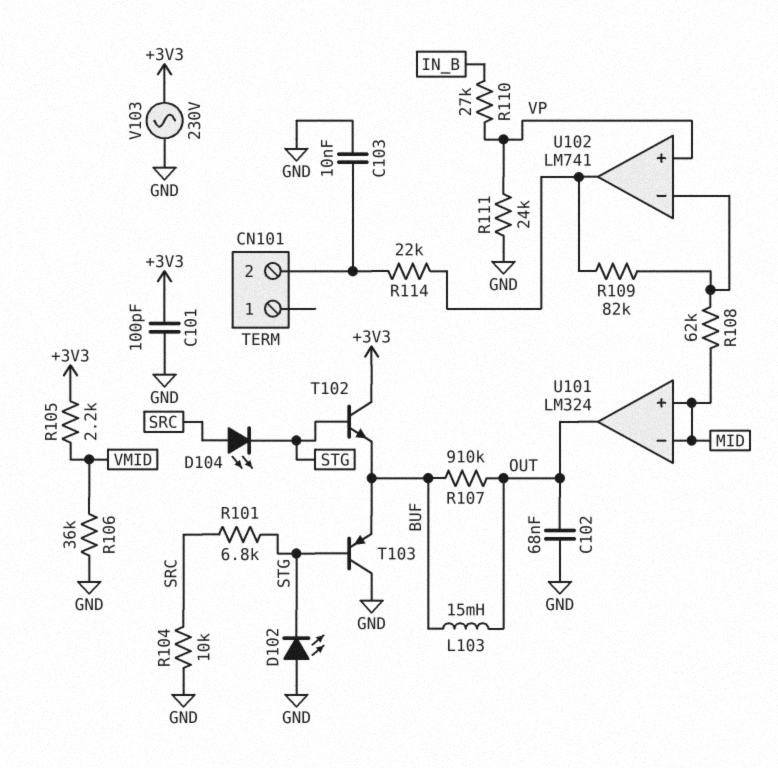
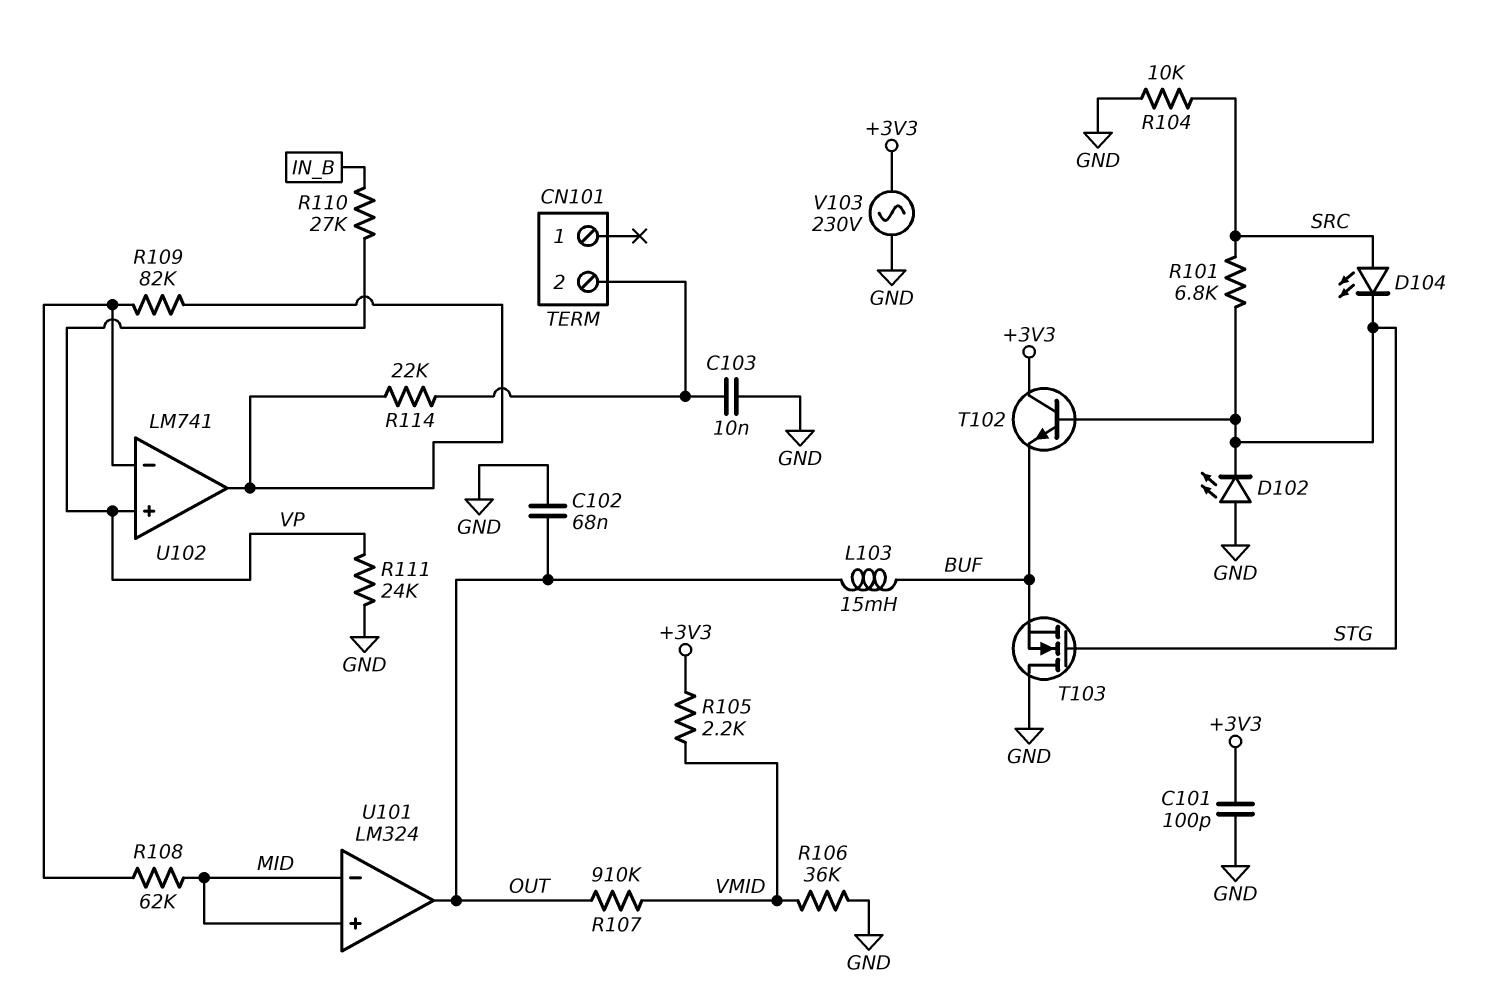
R107: 910k (BUF, OUT) -> 910k (OUT, VMID)
T103: PNP (B STG, C GND, E BUF) -> NMOS (G STG, D GND, S BUF)

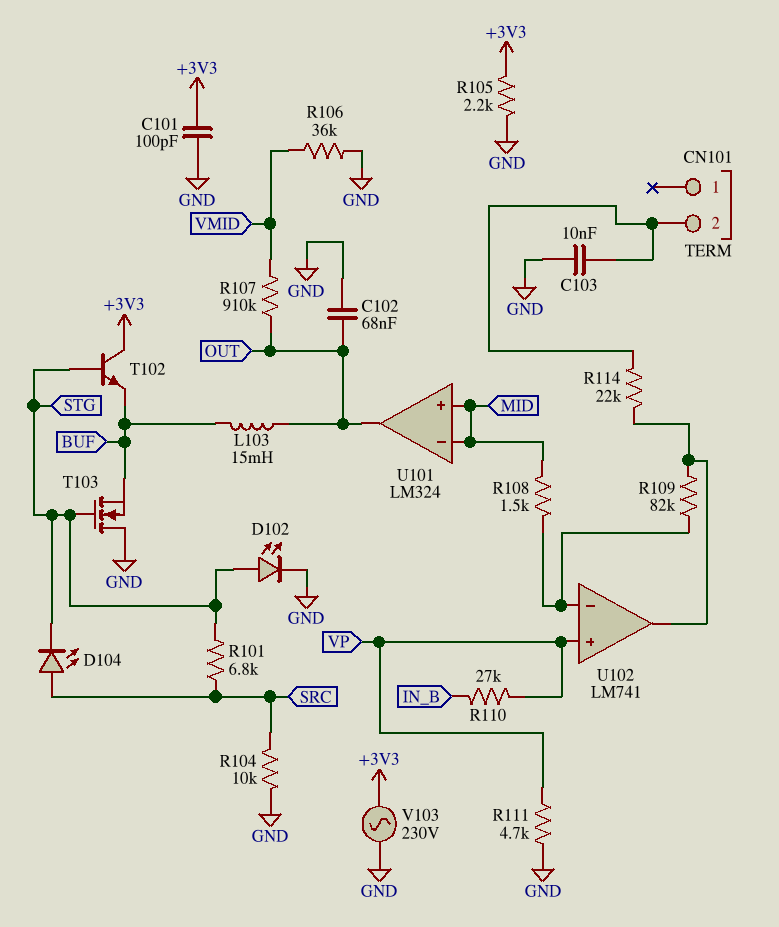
D102: LED (A GND, K STG) -> LED (A STG, K GND)
R105: 2.2k (+3V3, VMID) -> 2.2k (+3V3, GND)
R108: 62k (MID, U102/in-) -> 1.5k (MID, U102/in-)
R111: 24k (GND, VP) -> 4.7k (GND, VP)

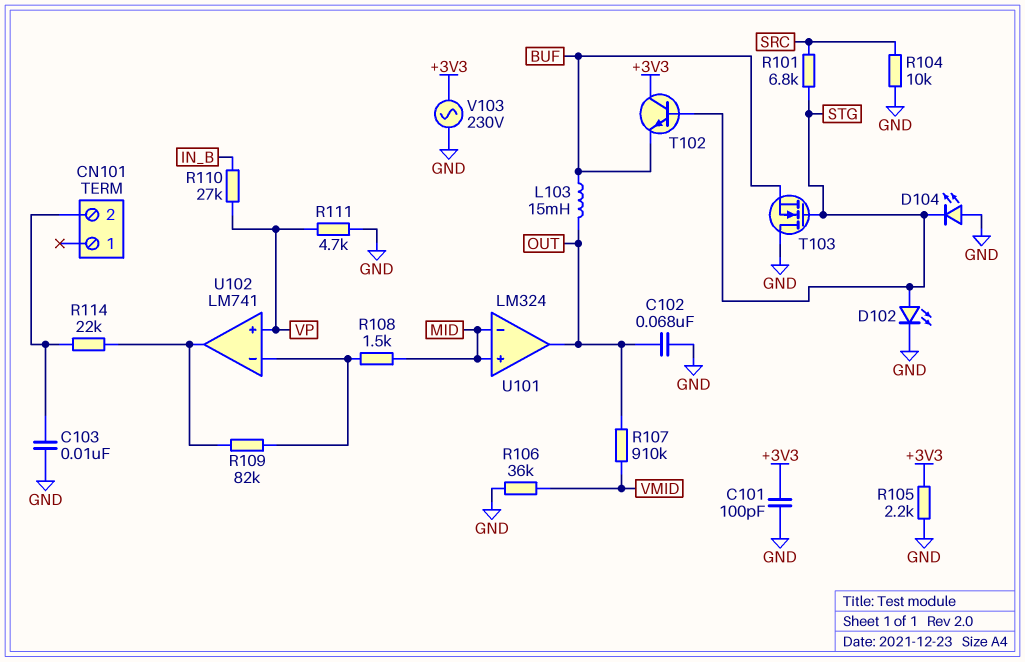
D104: LED (A SRC, K STG) -> LED (A GND, K STG)

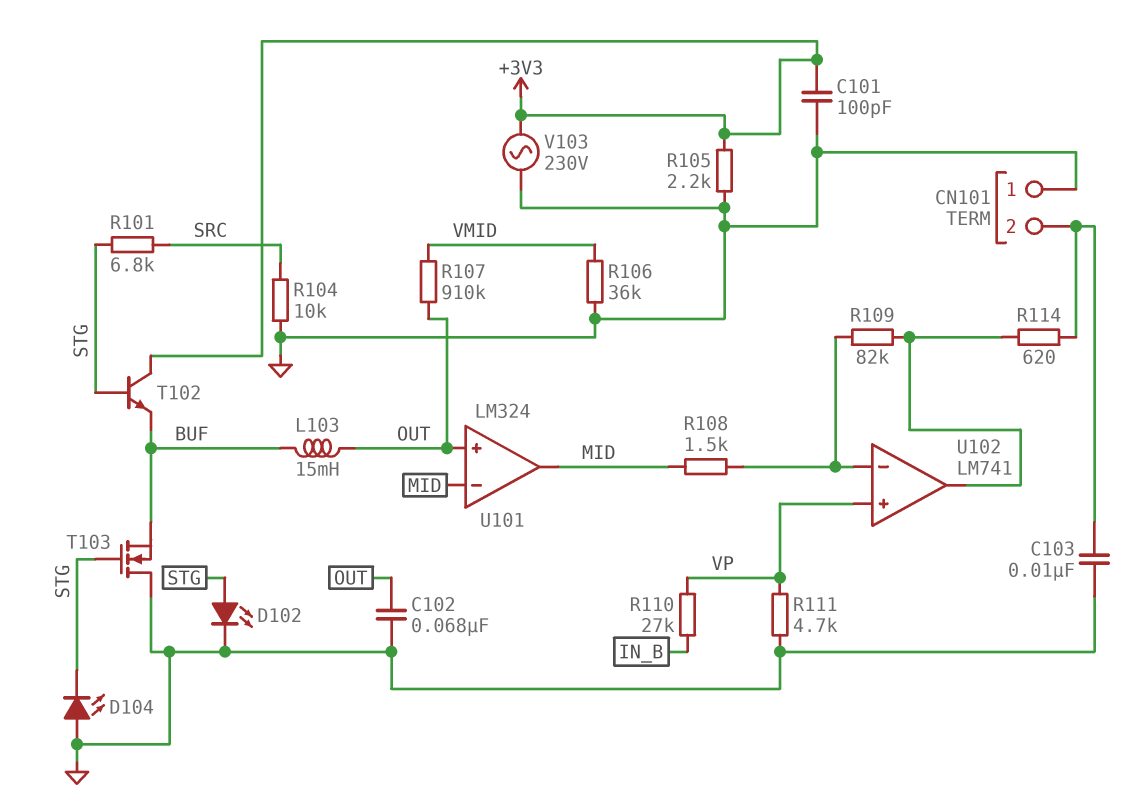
CN101 pin 1: none -> GND
R114: 22k (CN101/2, U102/out) -> 620 (CN101/2, U102/out)
U101 pin in+: MID -> OUT
U101 pin out: OUT -> MID

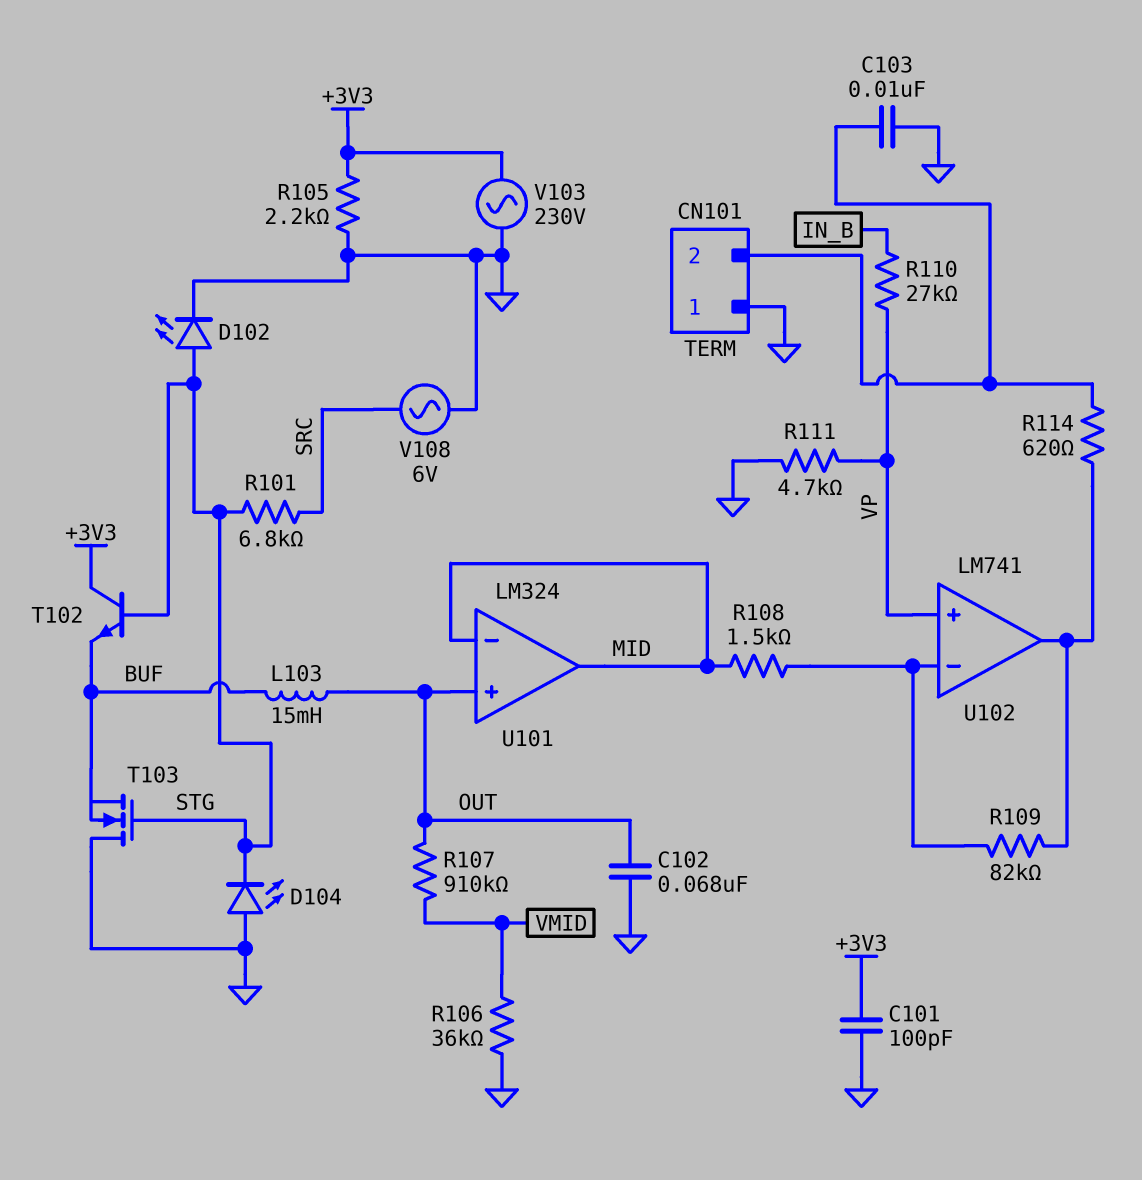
R104: 10k (GND, SRC) -> none
V108: none -> AC 6V (GND, SRC)

